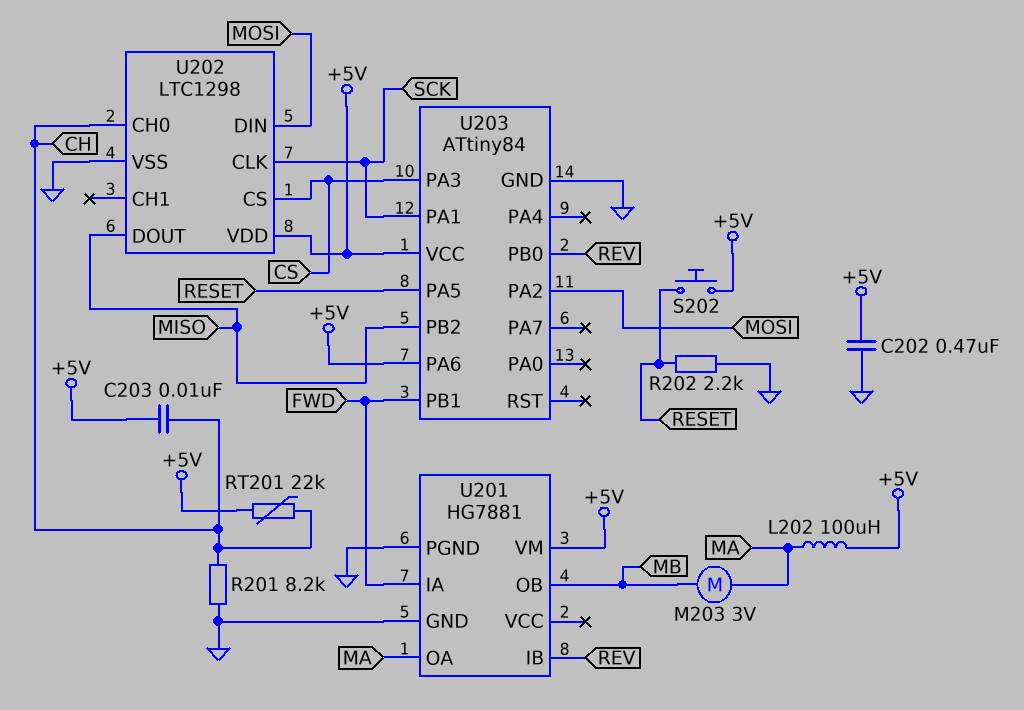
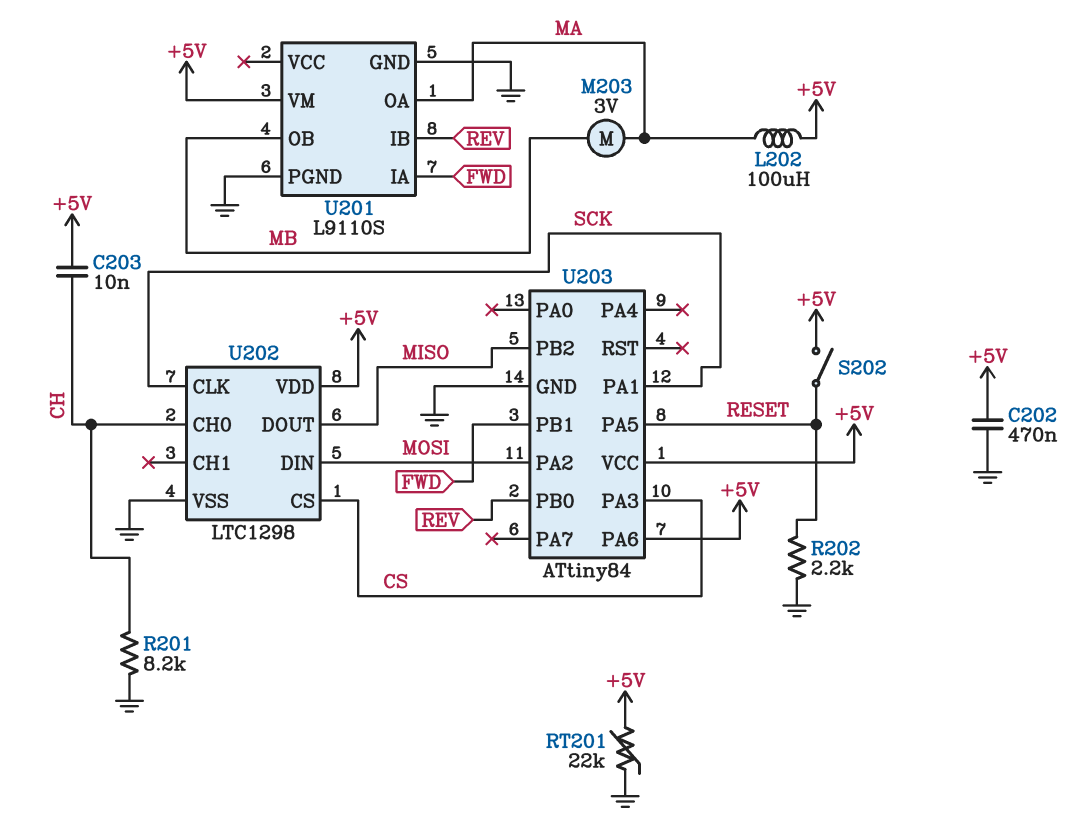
RT201: 22k (+5V, CH) -> 22k (+5V, GND)
S202: button (+5V, RESET) -> switch (+5V, RESET)
U201: HG7881 -> L9110S

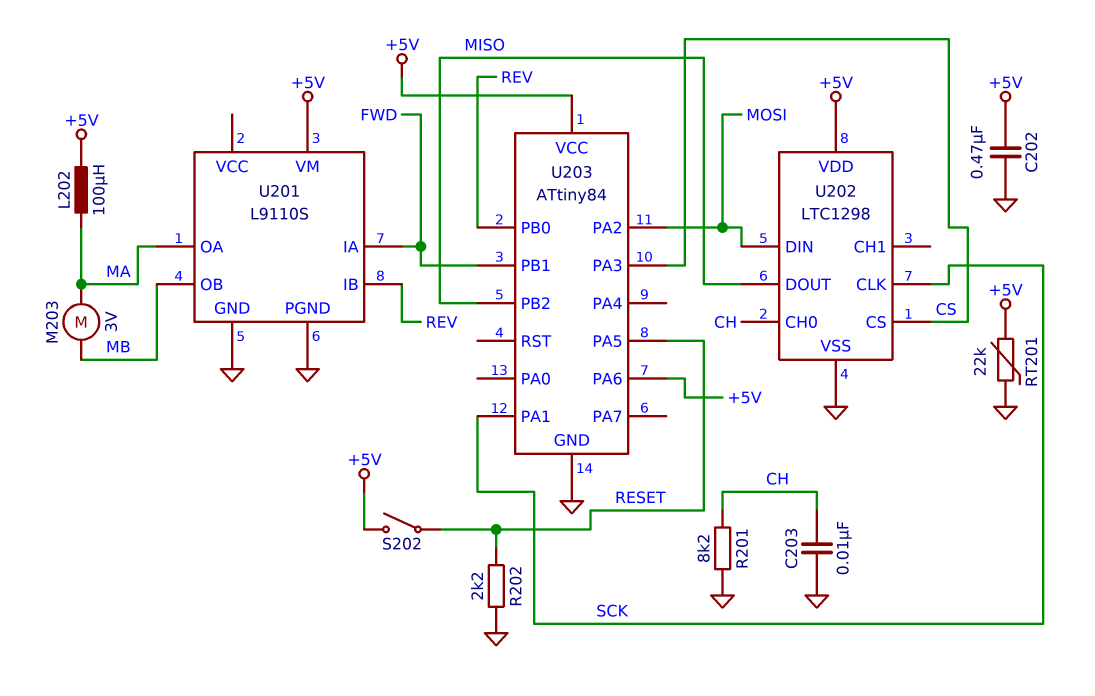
C203: 10nF (+5V, CH) -> 10nF (CH, GND)

